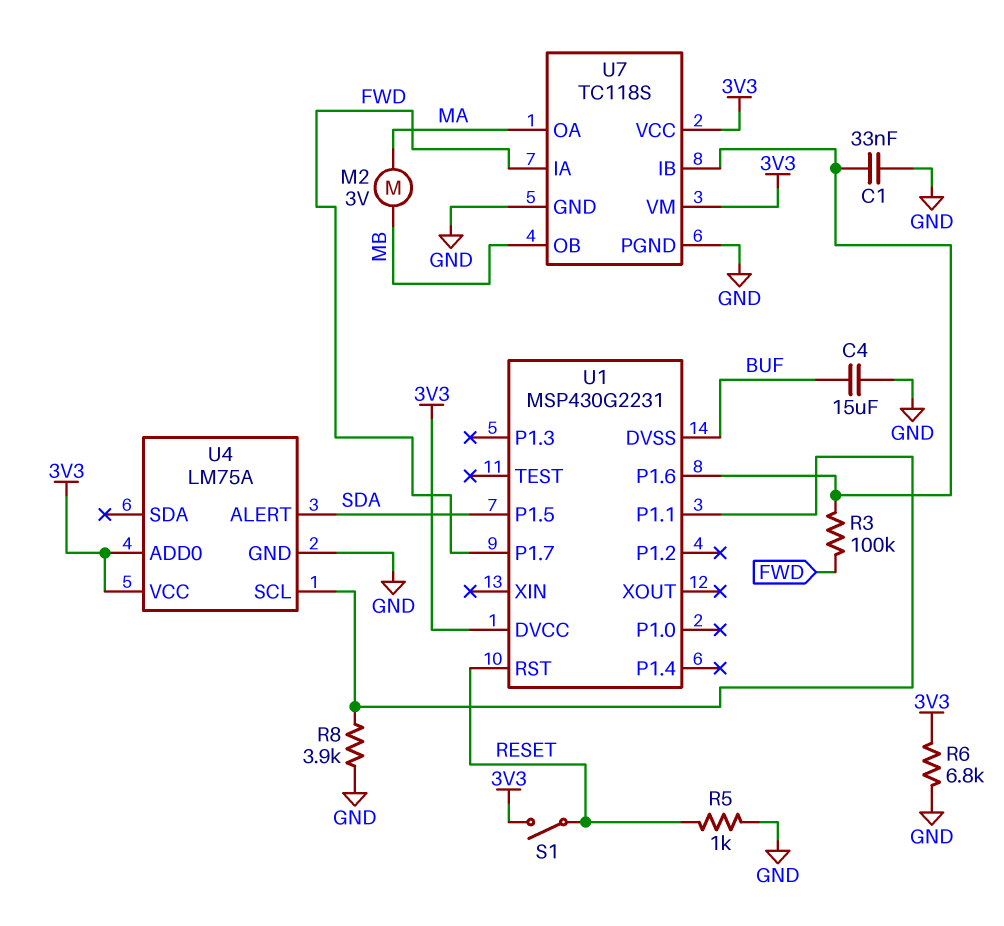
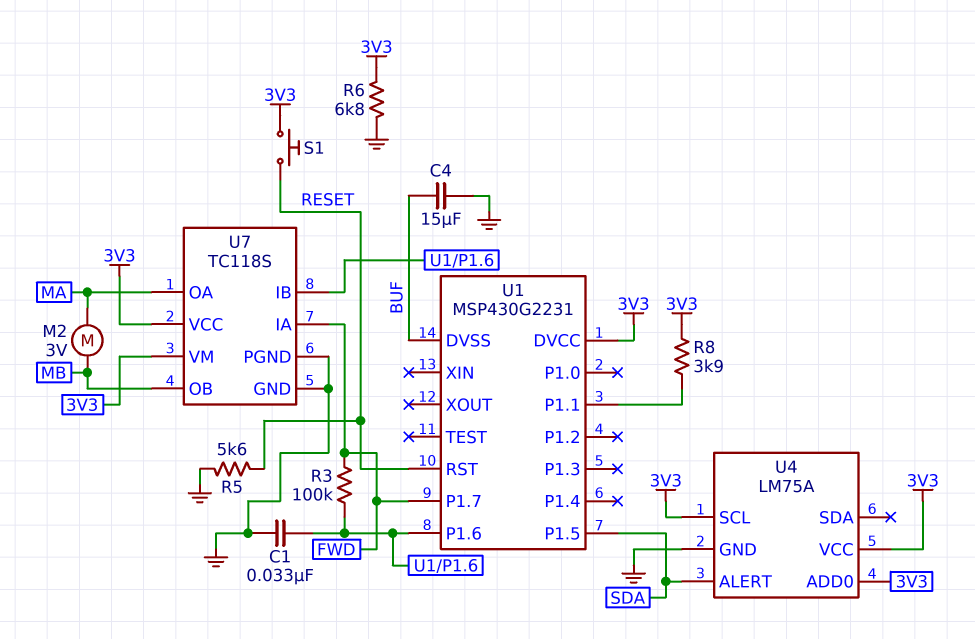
R5: 1k (GND, RESET) -> 5.6k (GND, RESET)
R8: 3.9k (GND, U1/P1.1) -> 3.9k (3V3, U1/P1.1)
S1: switch (3V3, RESET) -> button (3V3, RESET)
U4 pin SCL: U1/P1.1 -> 3V3

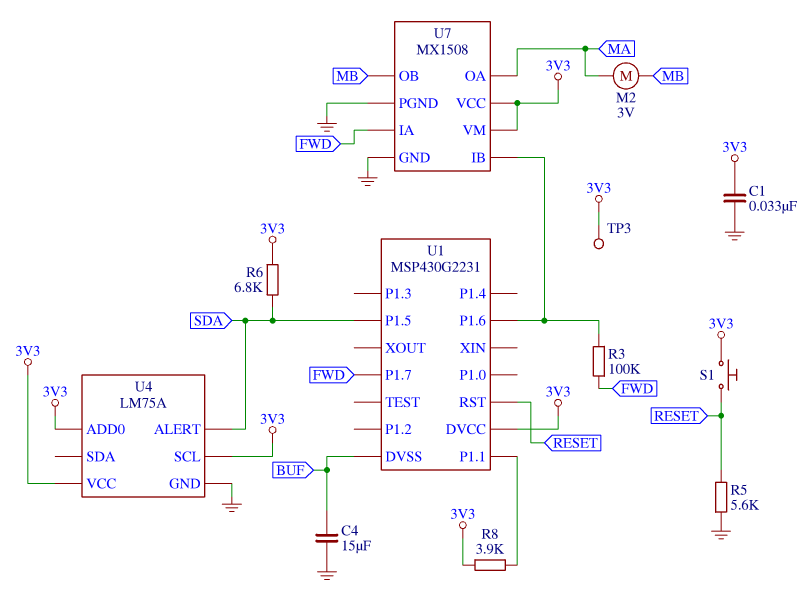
C1: 33nF (GND, U1/P1.6) -> 33nF (3V3, GND)
R6: 6.8k (3V3, GND) -> 6.8k (3V3, SDA)
TP3: none -> test point (3V3)
U7: TC118S -> MX1508

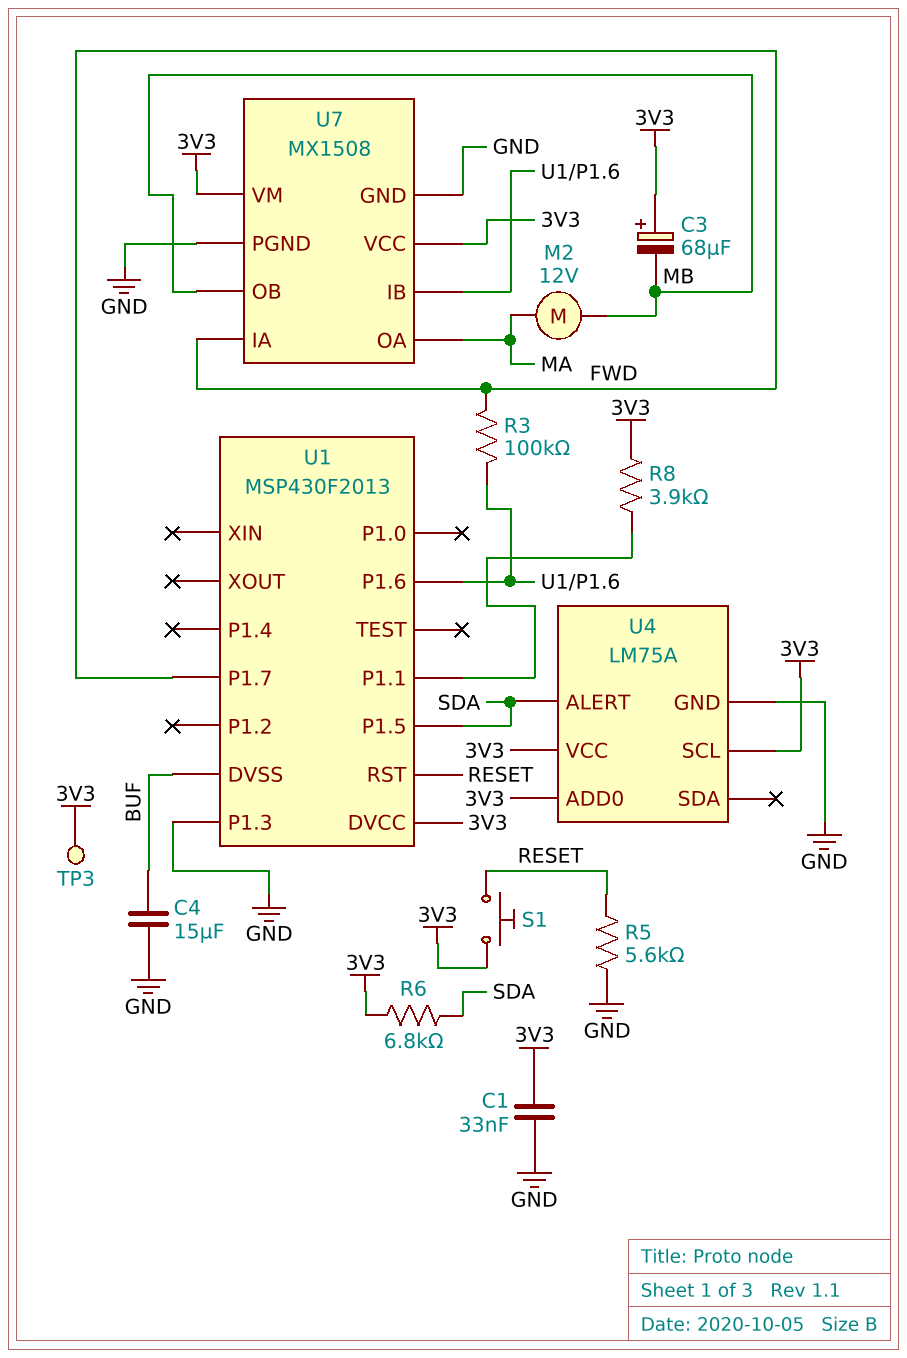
C3: none -> 68uF (plus 3V3, minus MB)
M2: motor 3V (MA, MB) -> motor 12V (MA, MB)
U1: MSP430G2231 -> MSP430F2013
U1 pin P1.3: none -> GND

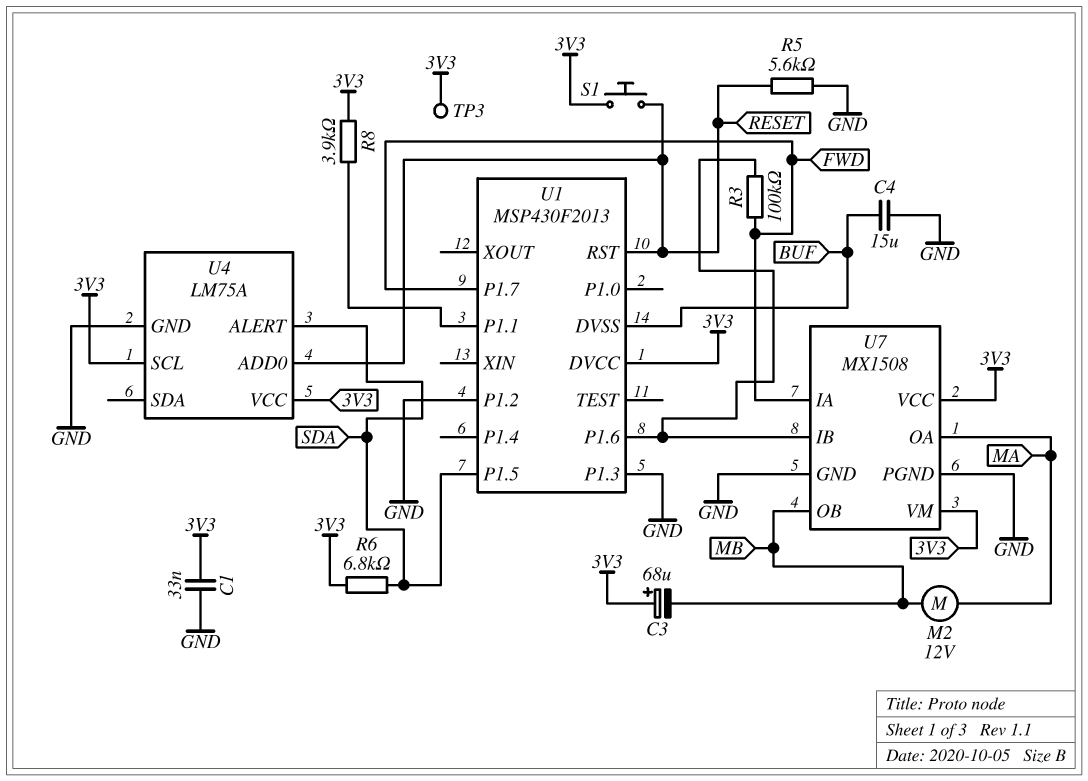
U1 pin P1.2: none -> GND
U4 pin ADD0: 3V3 -> RESET

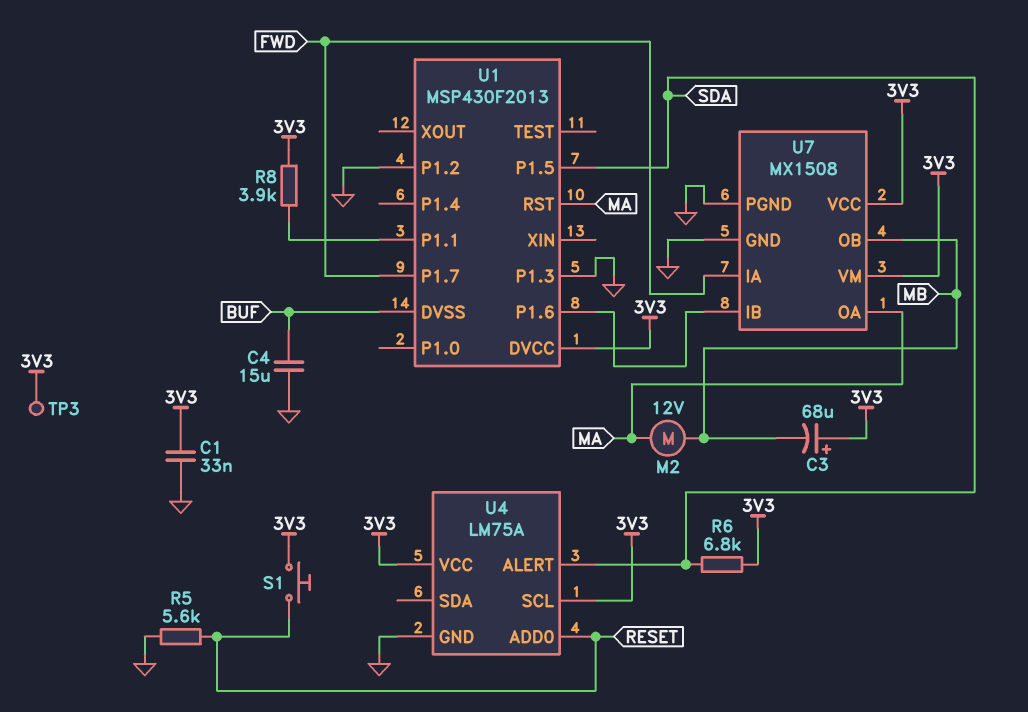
R3: 100k (FWD, U1/P1.6) -> none
U1 pin RST: RESET -> MA

